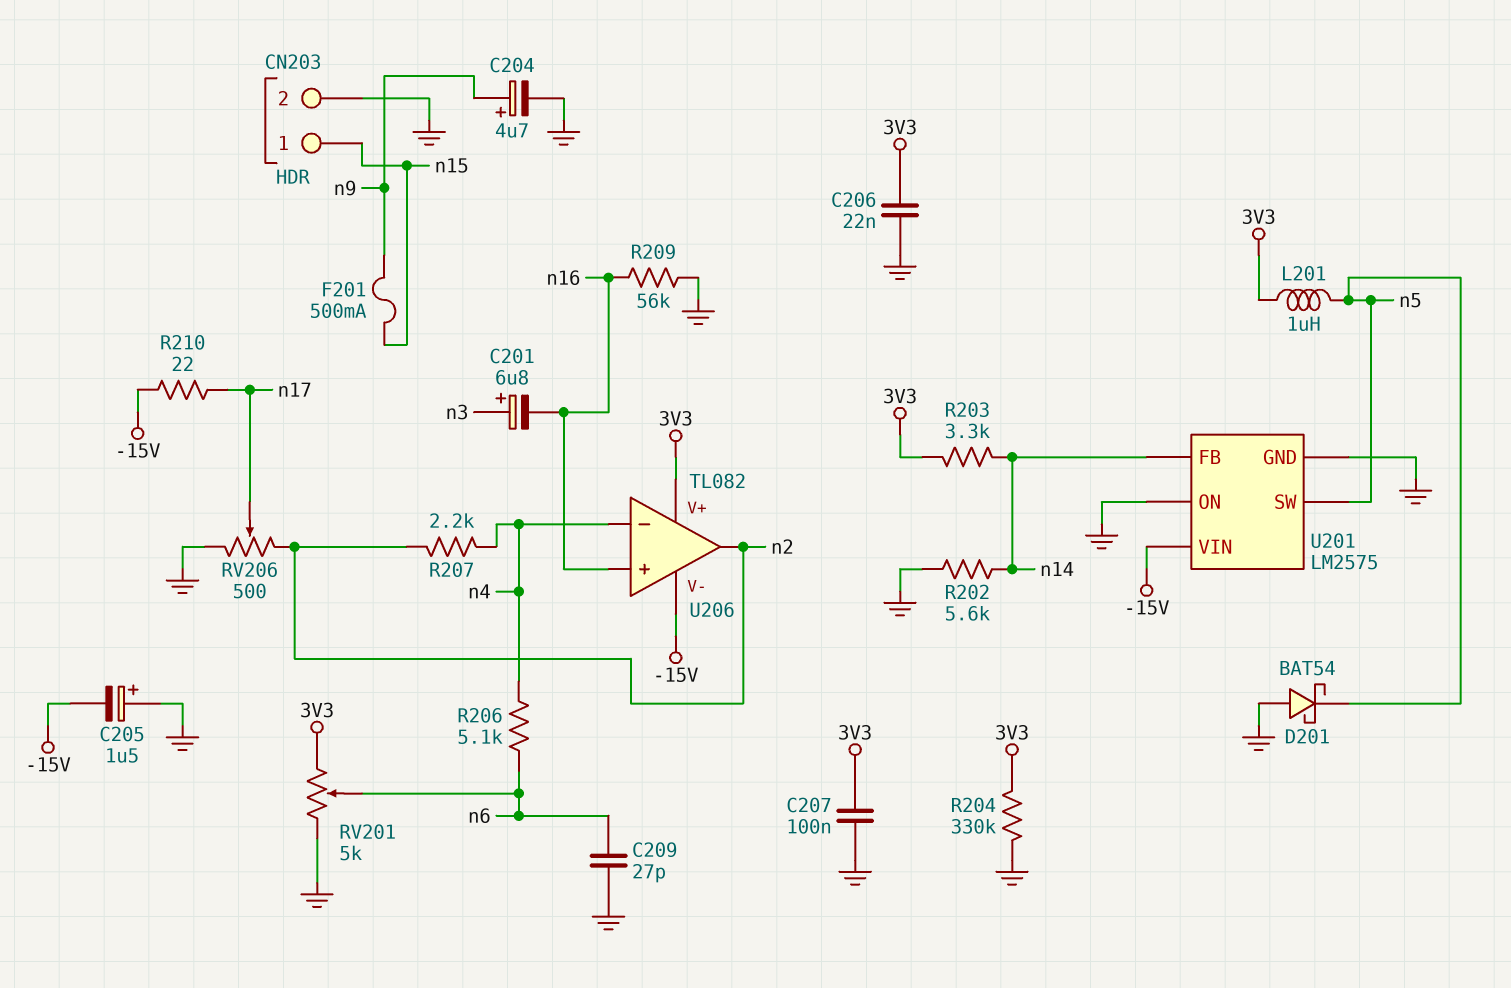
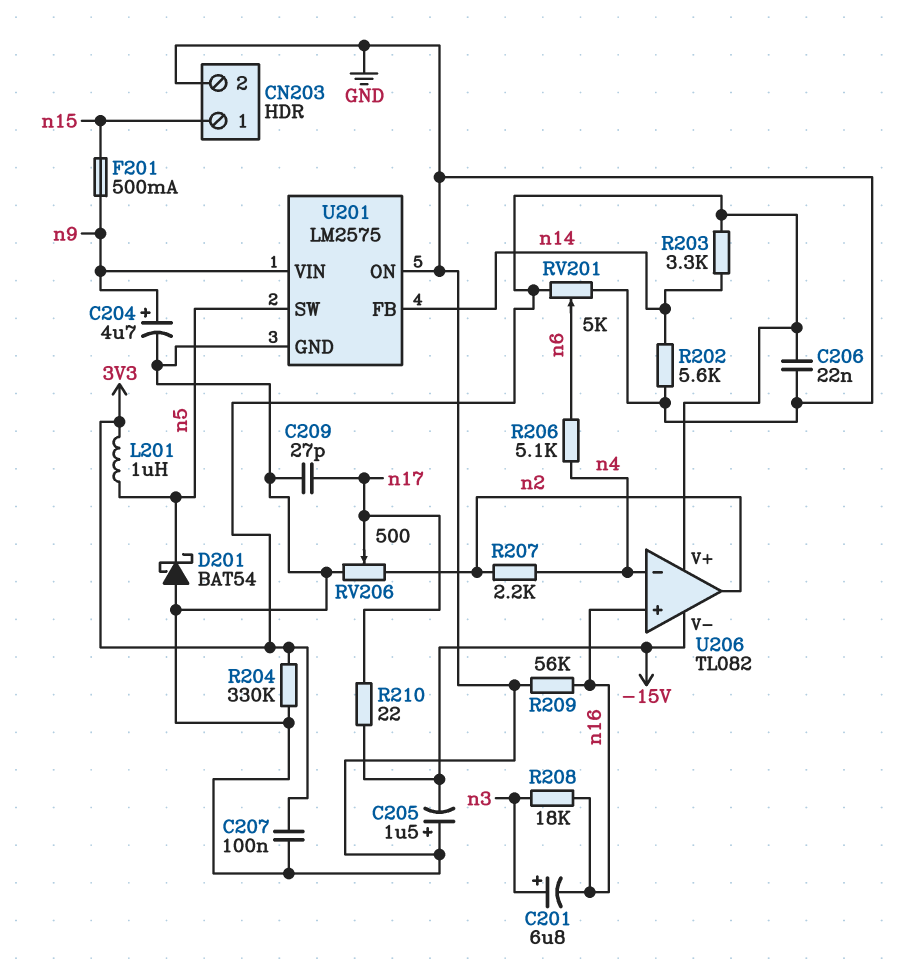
C209: 27pF (GND, n6) -> 27pF (GND, n17)
R208: none -> 18k (n3, n16)
U201 pin VIN: -15V -> n9

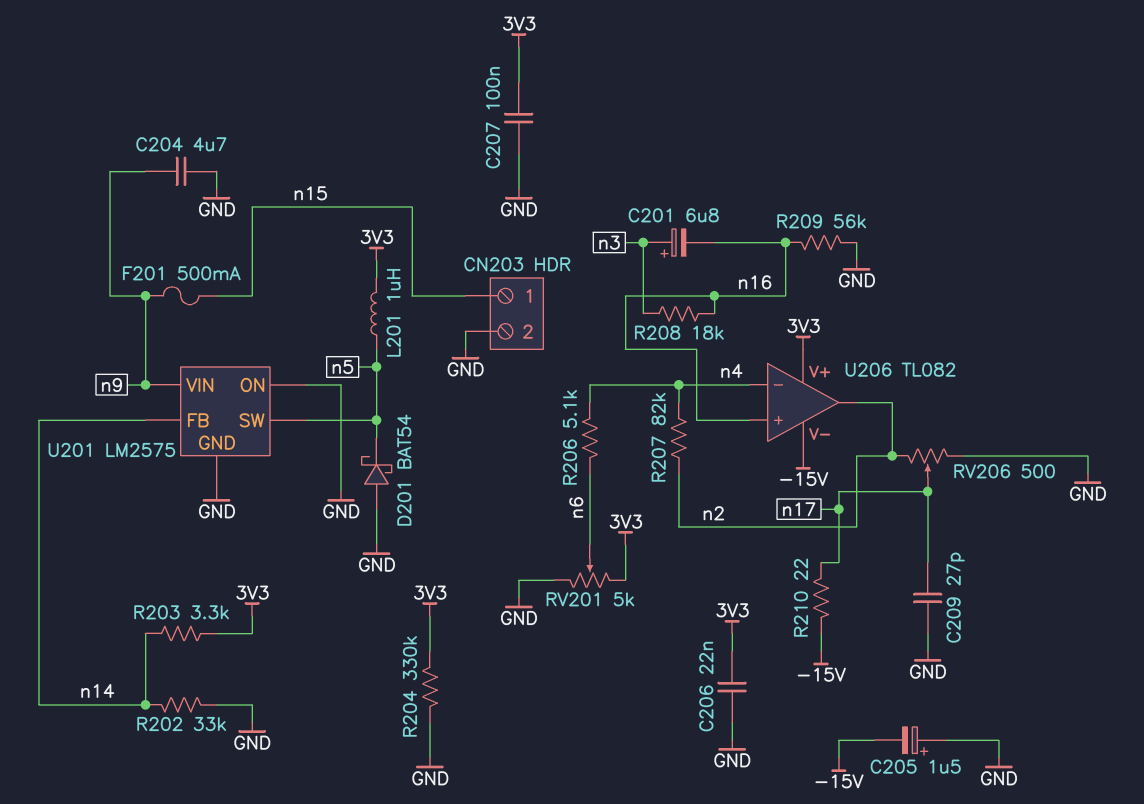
C204: 4.7uF (plus n9, minus GND) -> 4.7uF (GND, n9)
R202: 5.6k (GND, n14) -> 33k (GND, n14)
R207: 2.2k (n2, n4) -> 82k (n2, n4)

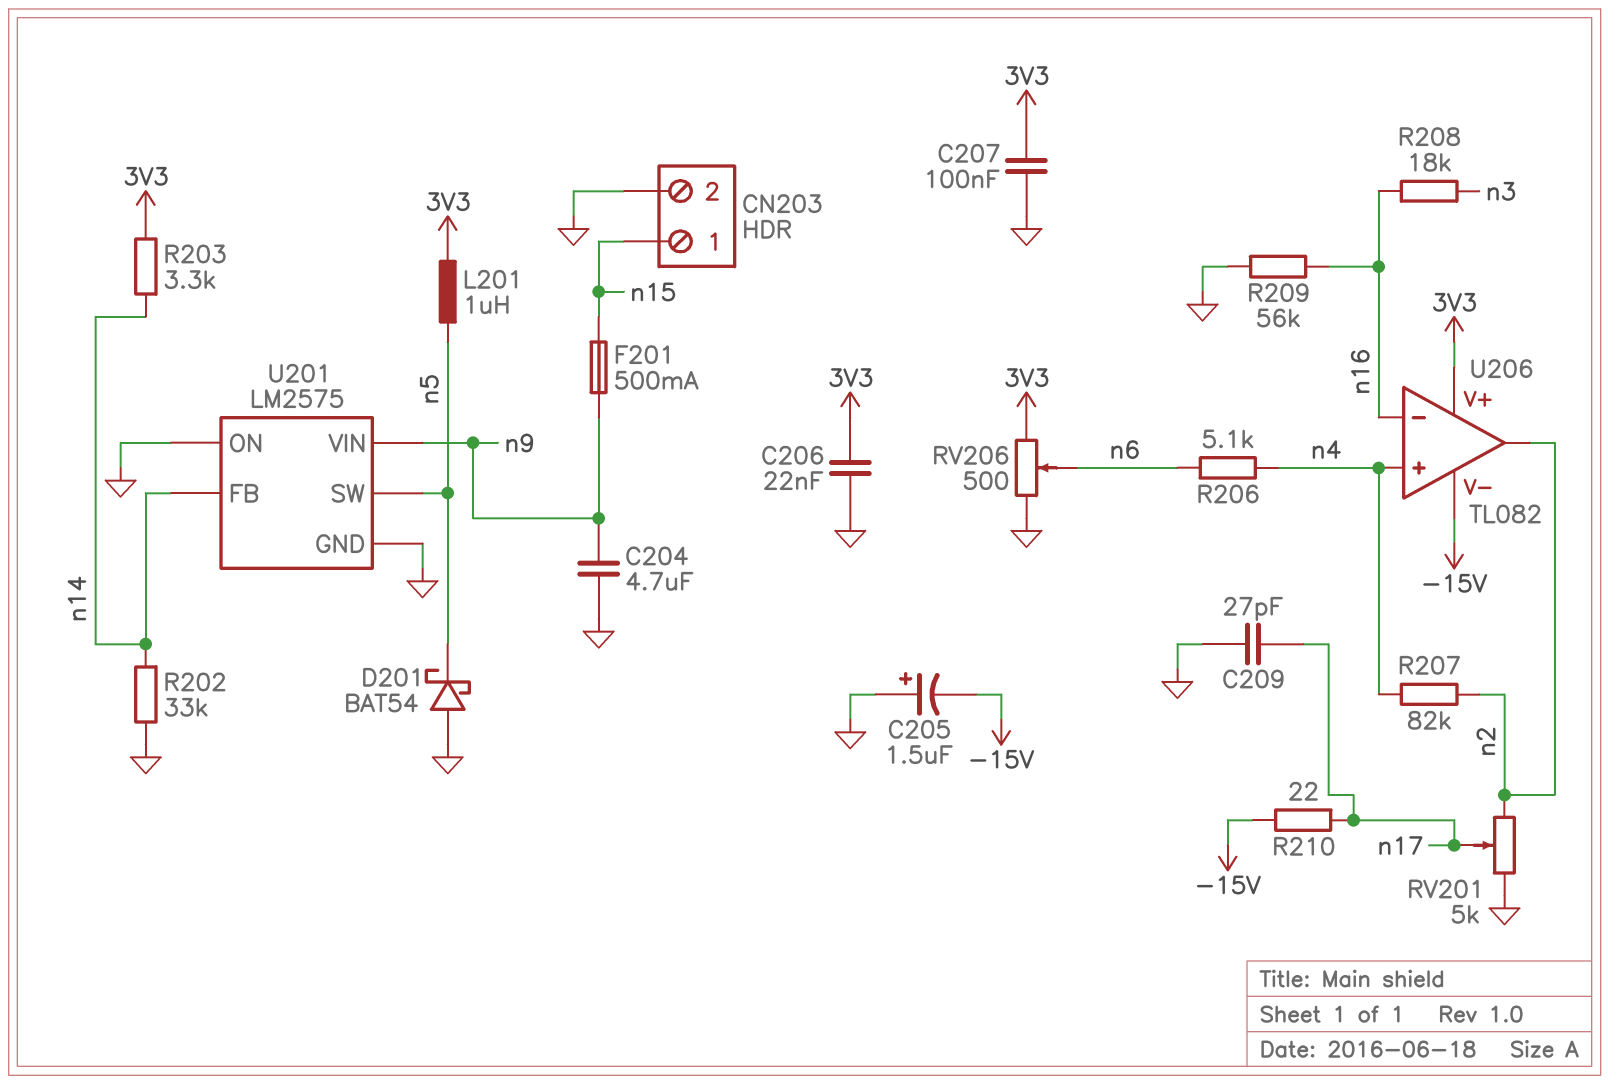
C201: 6.8uF (plus n3, minus n16) -> none
R204: 330k (3V3, GND) -> none
RV201: 5k (3V3, GND, wiper n6) -> 5k (GND, n2, wiper n17)
RV206: 500 (GND, n2, wiper n17) -> 500 (3V3, GND, wiper n6)
U206 pin in+: n16 -> n4
U206 pin in-: n4 -> n16

